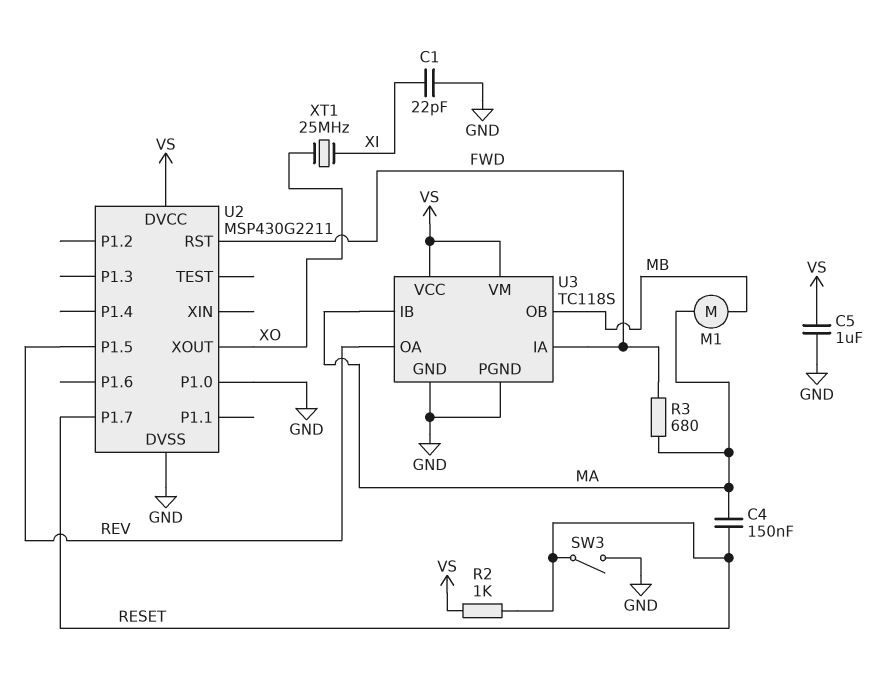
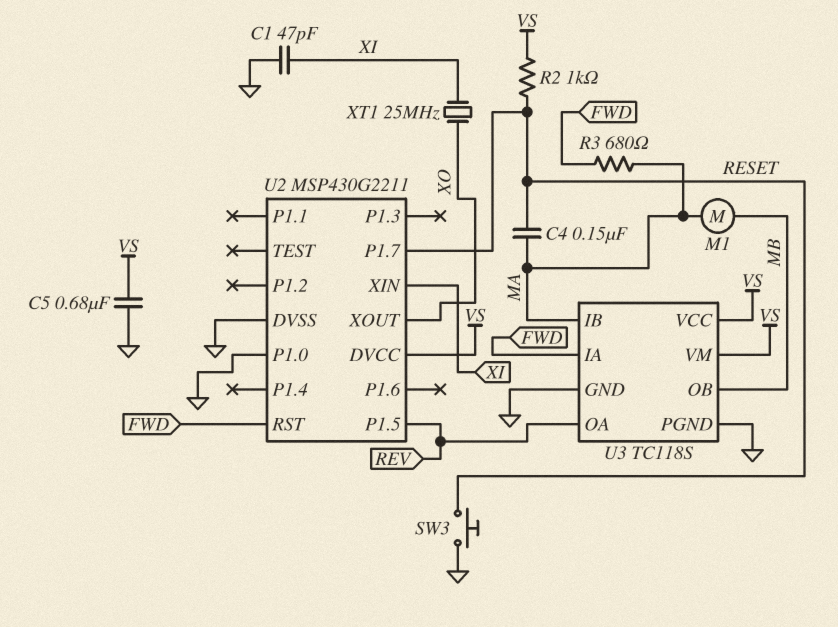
C1: 22pF (GND, XI) -> 47pF (GND, XI)
C5: 1uF (GND, VS) -> 680nF (GND, VS)
SW3: switch (GND, RESET) -> button (GND, RESET)
U2 pin XIN: none -> XI

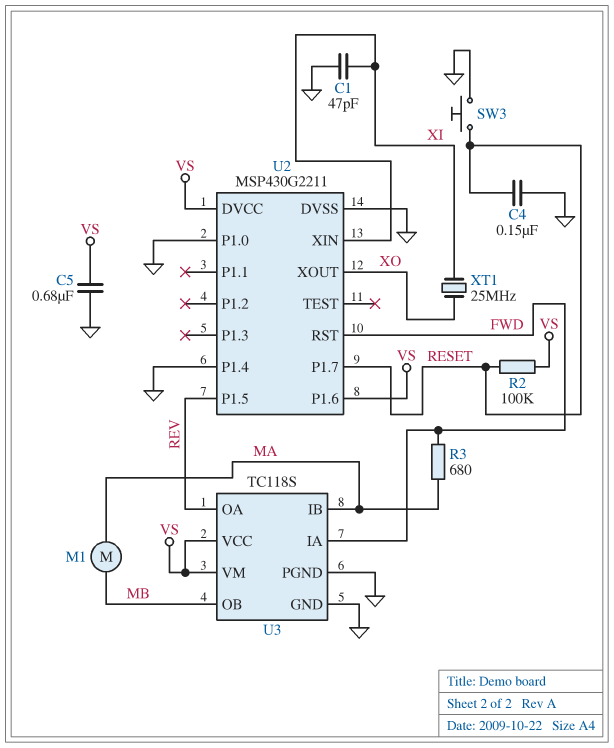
C4: 150nF (MA, RESET) -> 150nF (GND, RESET)
R2: 1k (RESET, VS) -> 100k (RESET, VS)
U2 pin P1.4: none -> GND
U2 pin P1.6: none -> VS

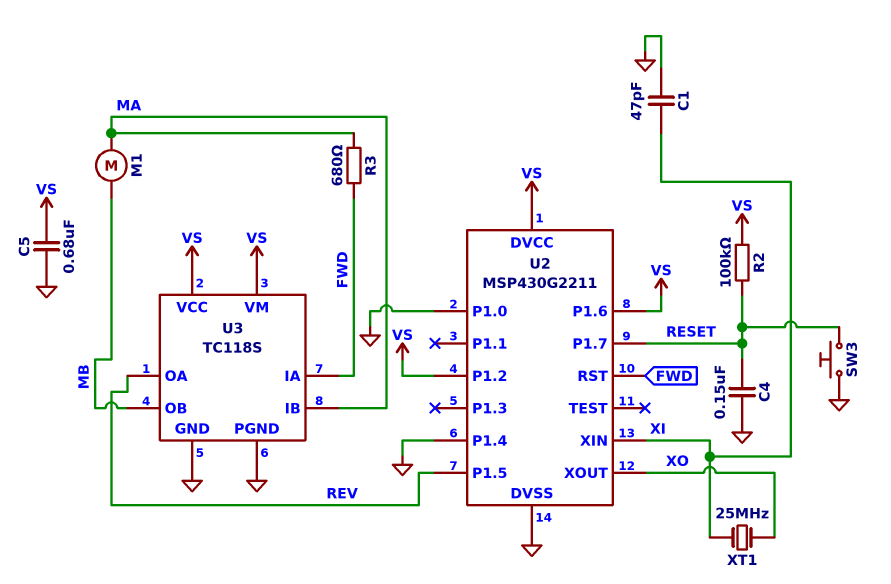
U2 pin P1.2: none -> VS

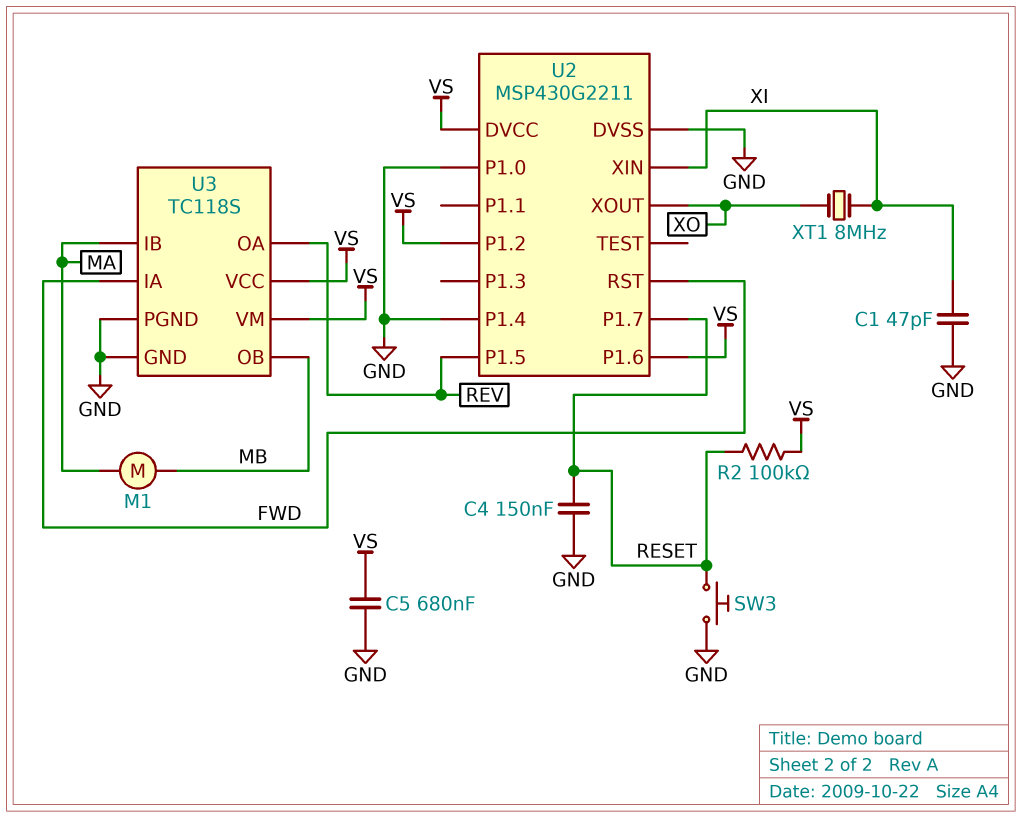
R3: 680 (FWD, MA) -> none
XT1: 25MHz (XI, XO) -> 8MHz (XI, XO)

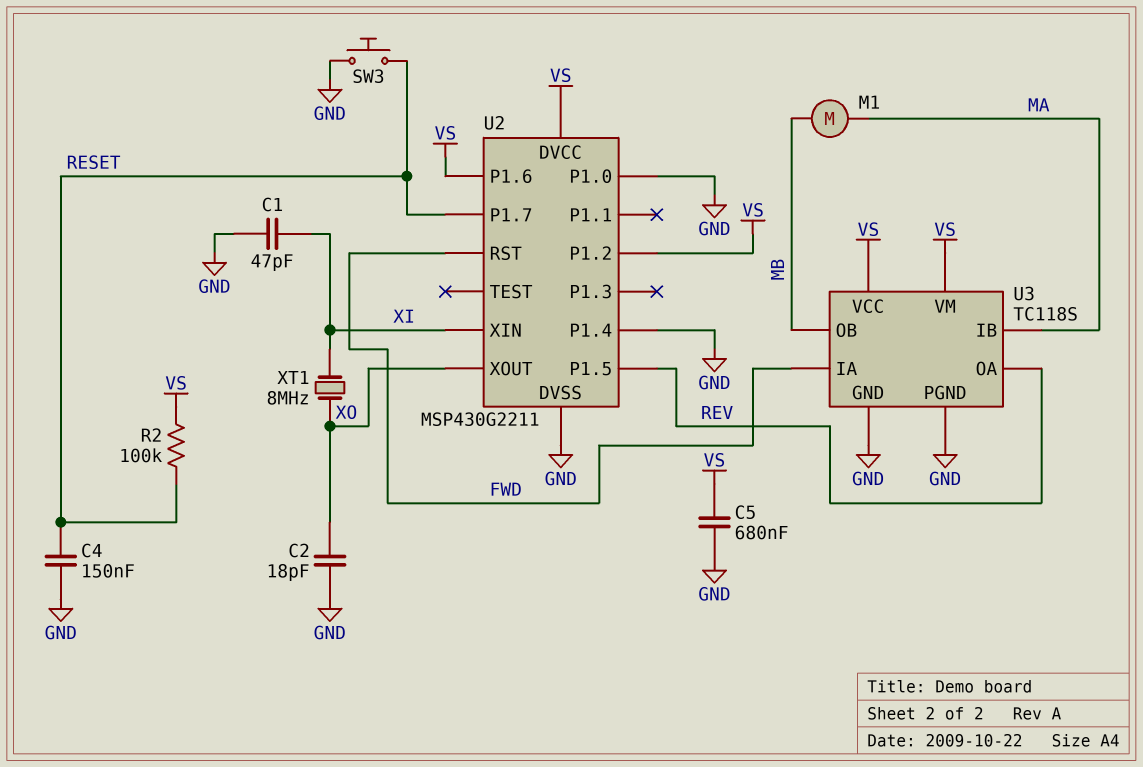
C2: none -> 18pF (GND, XO)

